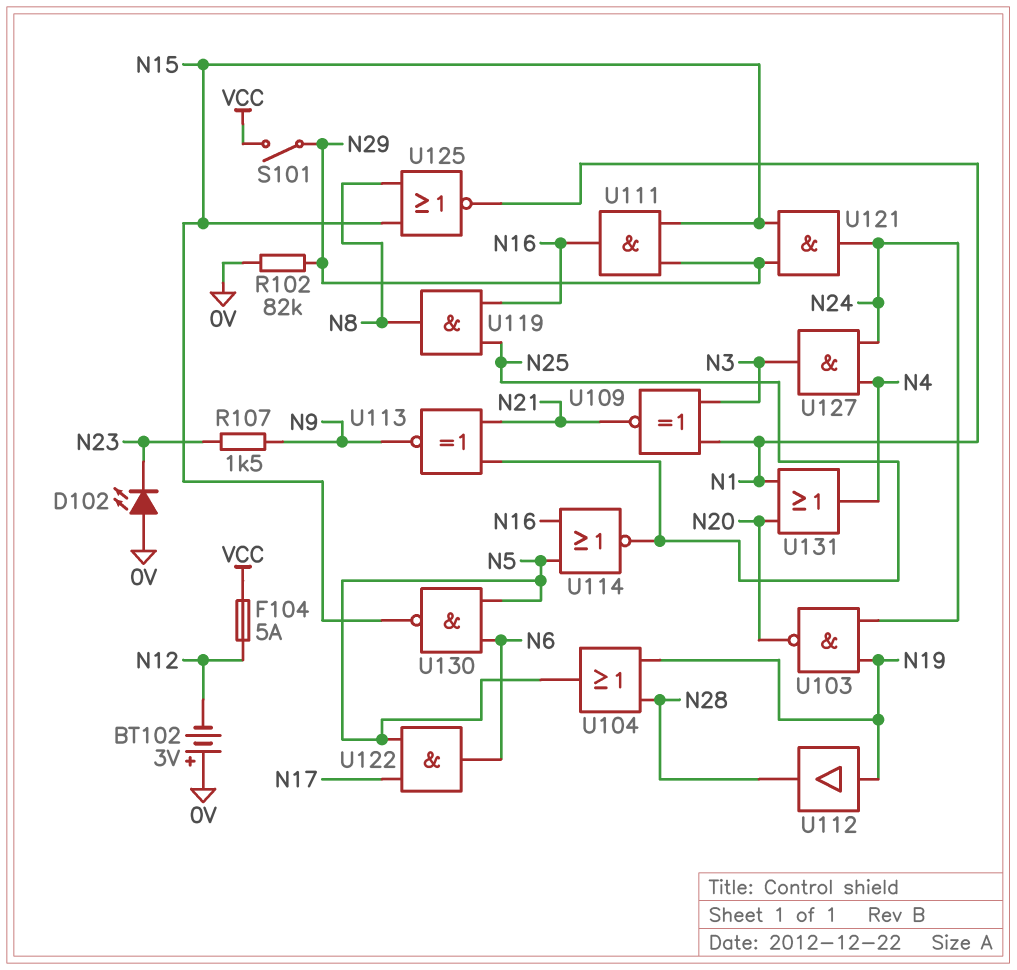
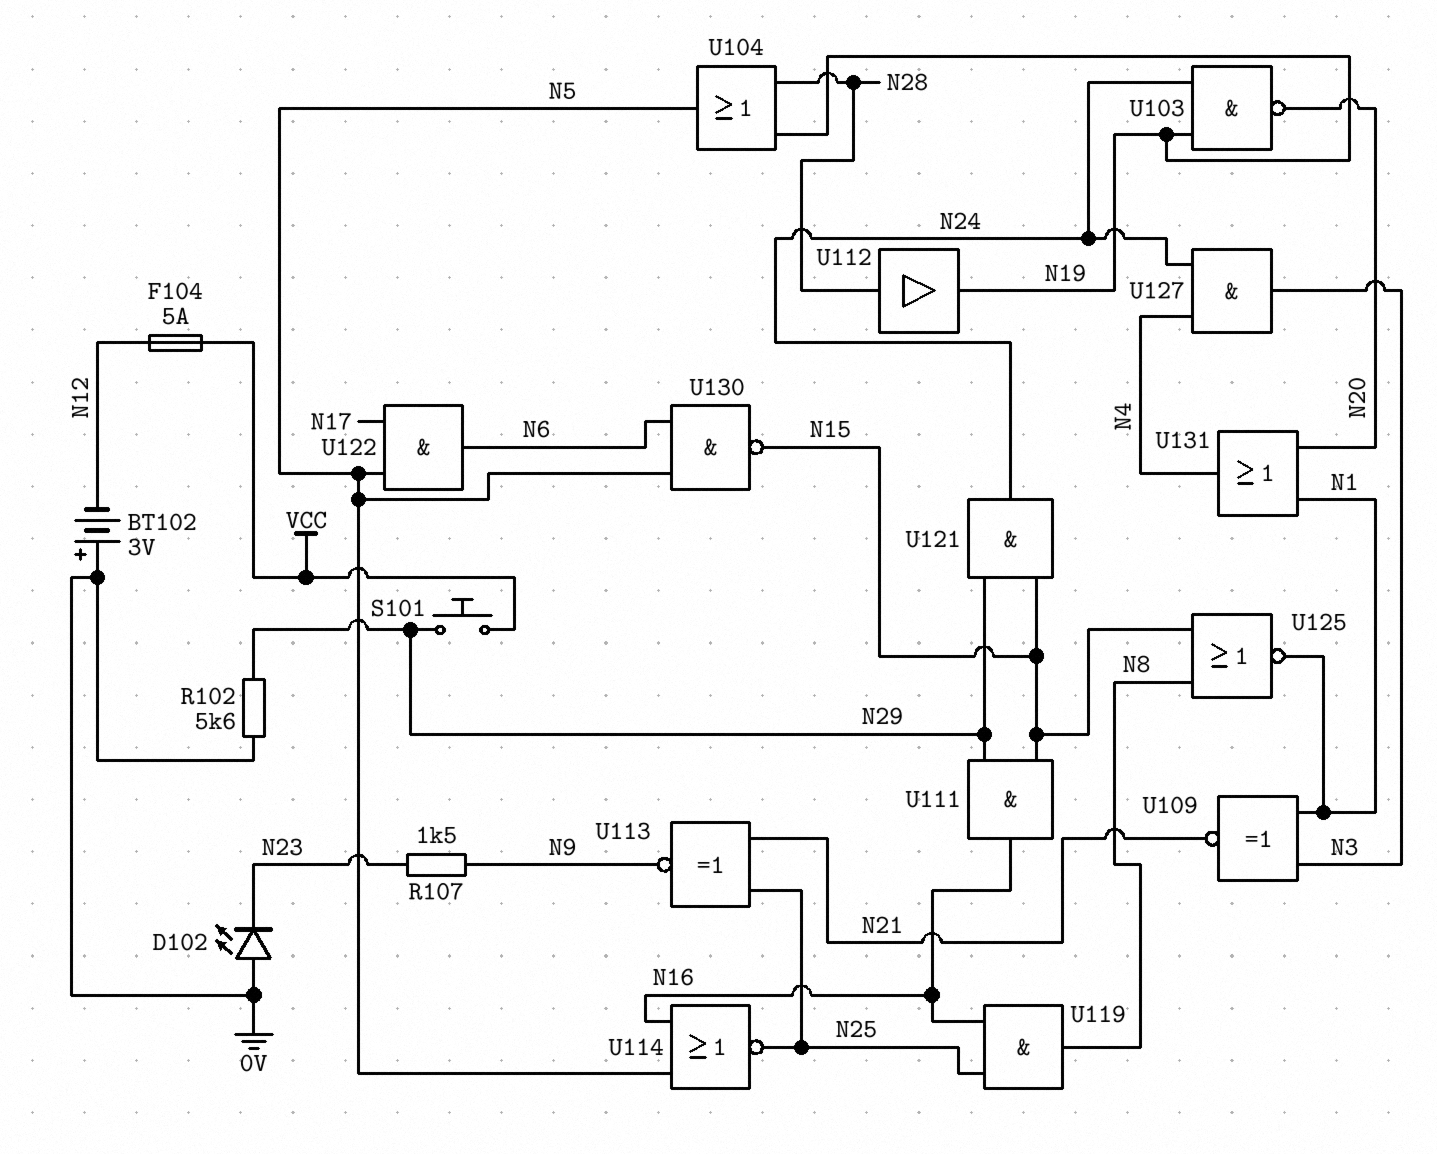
R102: 82k (0V, N29) -> 5.6k (0V, N29)
S101: switch (N29, VCC) -> button (N29, VCC)
U112: buffer (in N19, out N28) -> buffer (in N28, out N19)

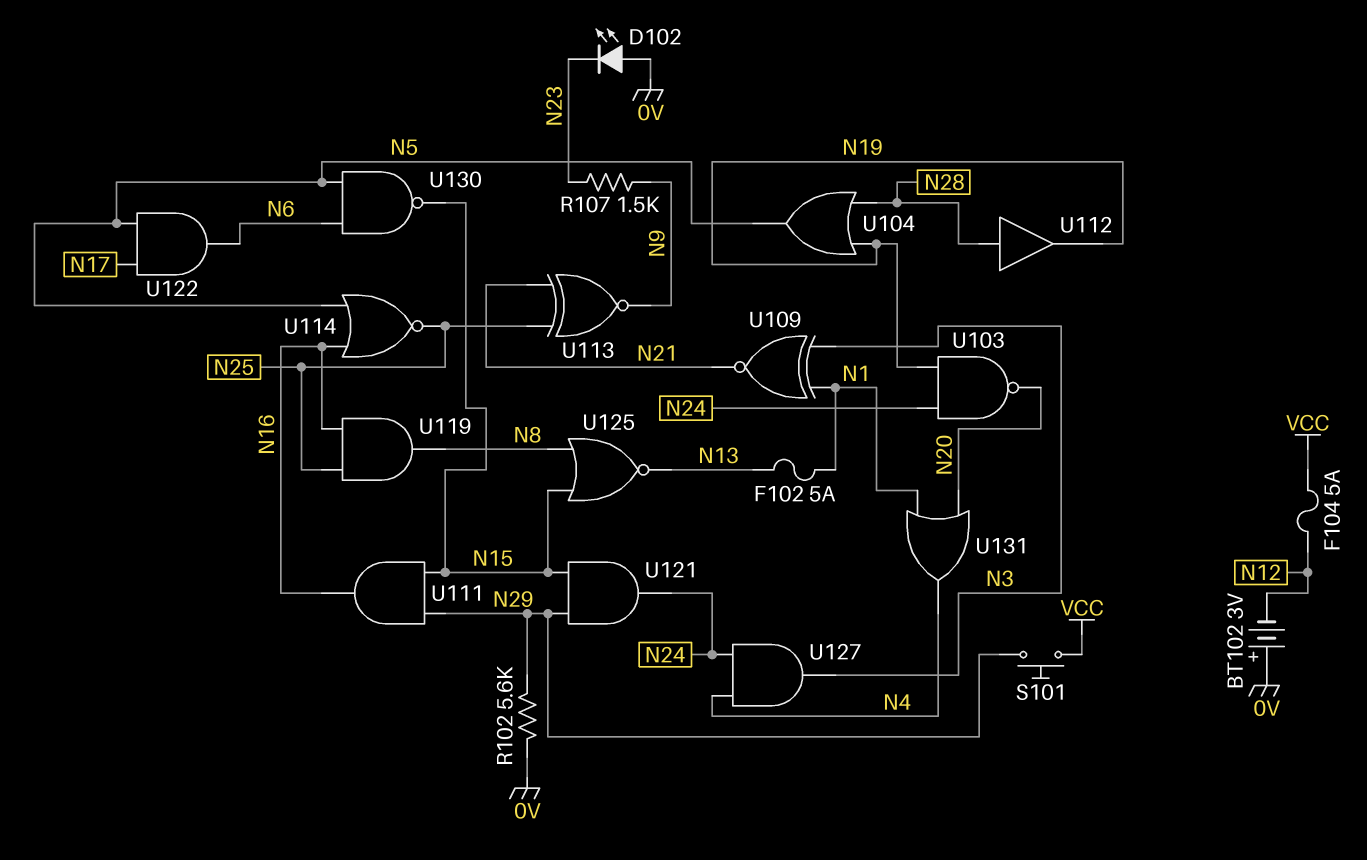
F102: none -> 5A (N1, N13)
U125: NOR (in N8, in N15, out N1) -> NOR (in N8, in N15, out N13)

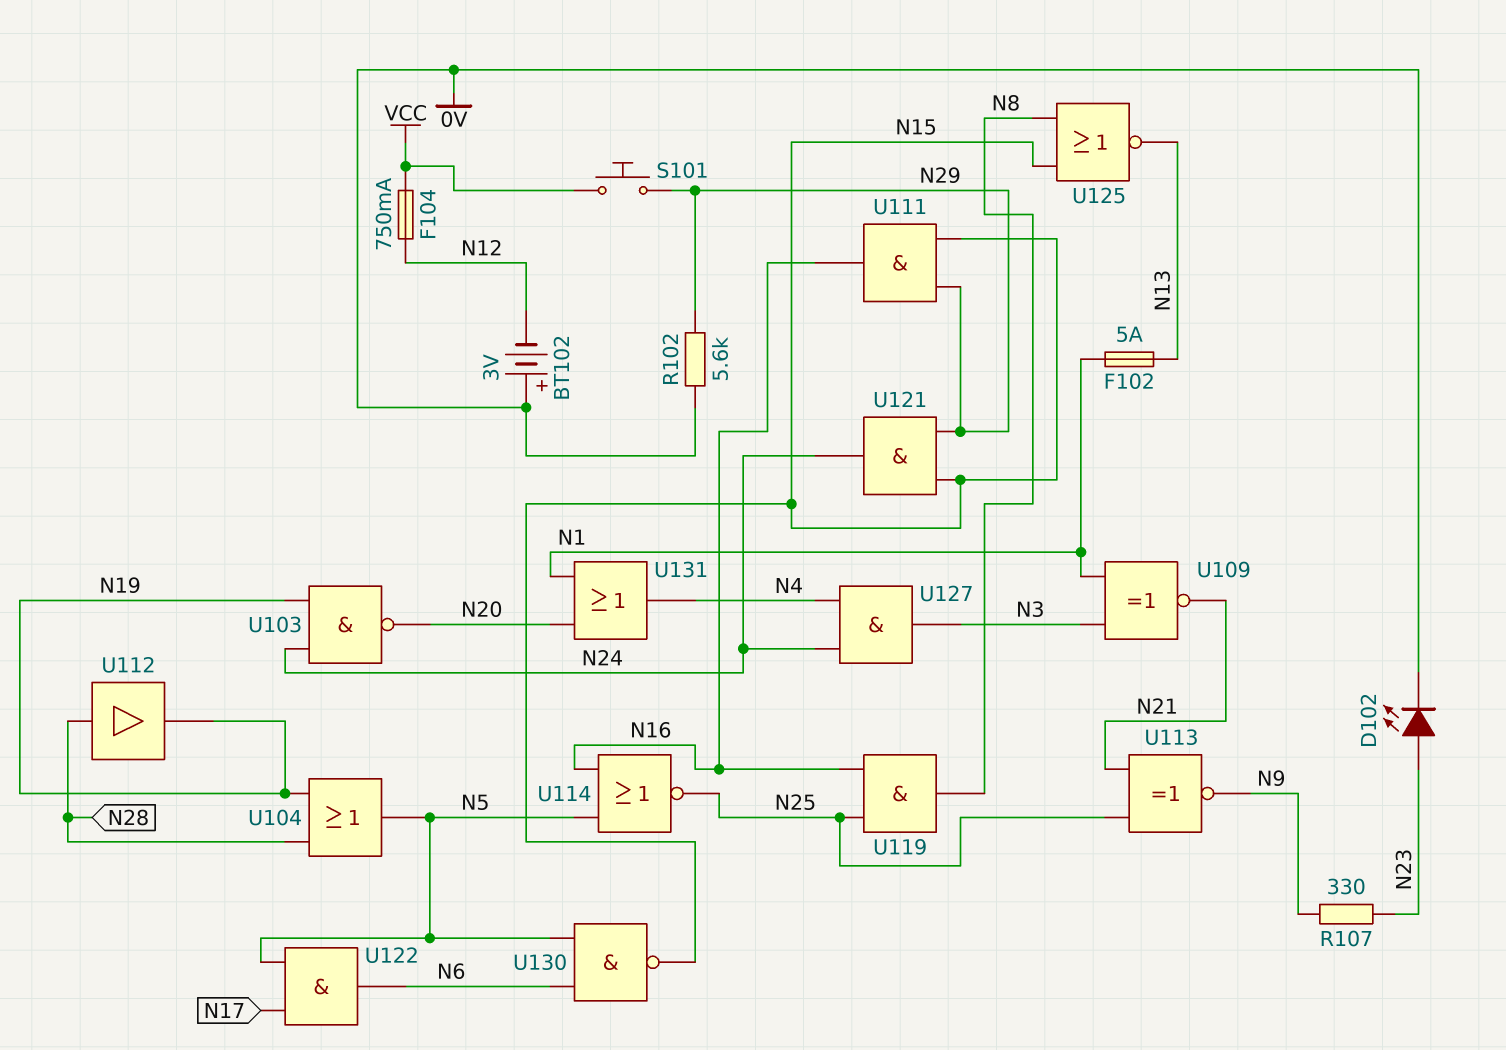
D102: LED (A 0V, K N23) -> LED (A N23, K 0V)
F104: 5A (N12, VCC) -> 750mA (N12, VCC)
R107: 1.5k (N9, N23) -> 330 (N9, N23)

